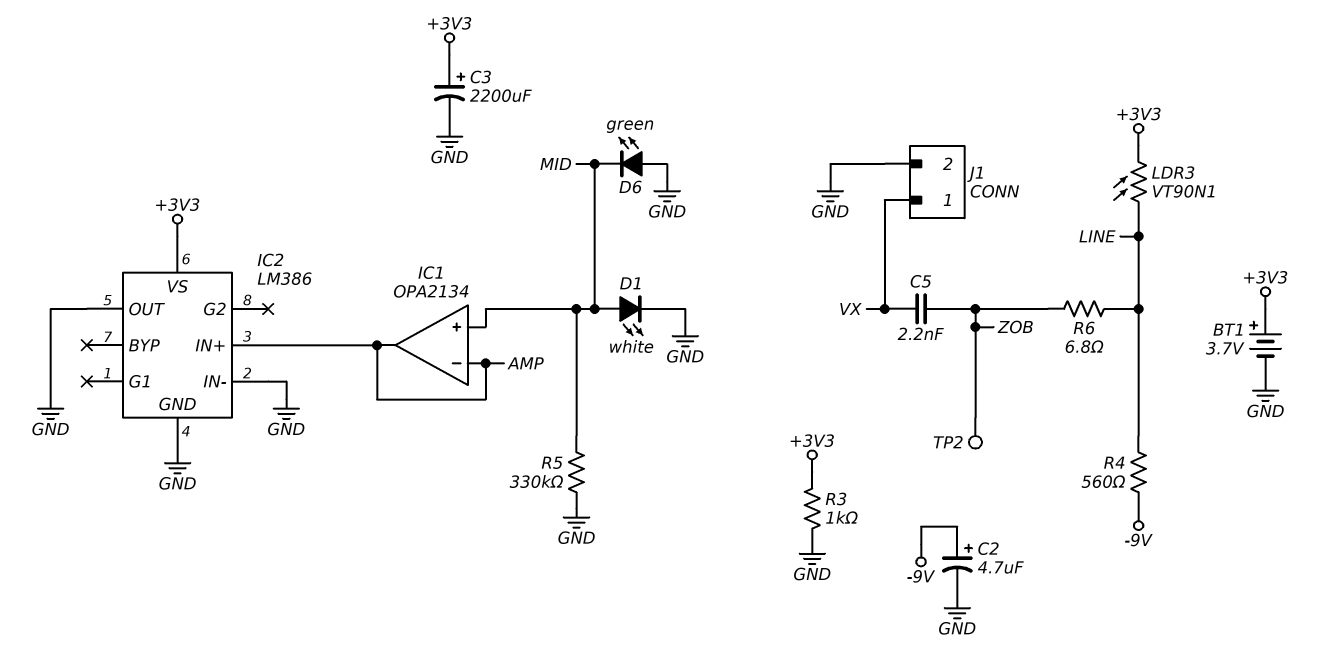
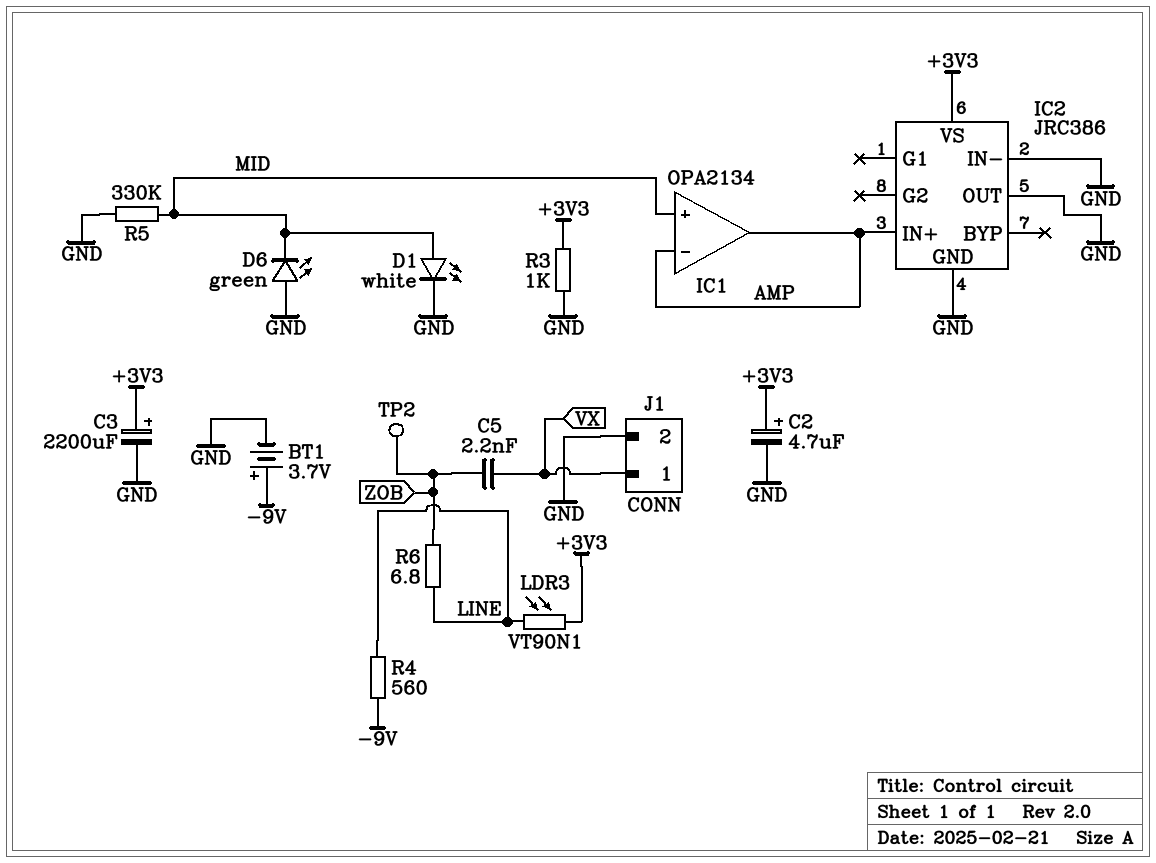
BT1: 3.7V (plus +3V3, minus GND) -> 3.7V (plus -9V, minus GND)
C2: 4.7uF (plus -9V, minus GND) -> 4.7uF (plus +3V3, minus GND)
IC2: LM386 -> JRC386

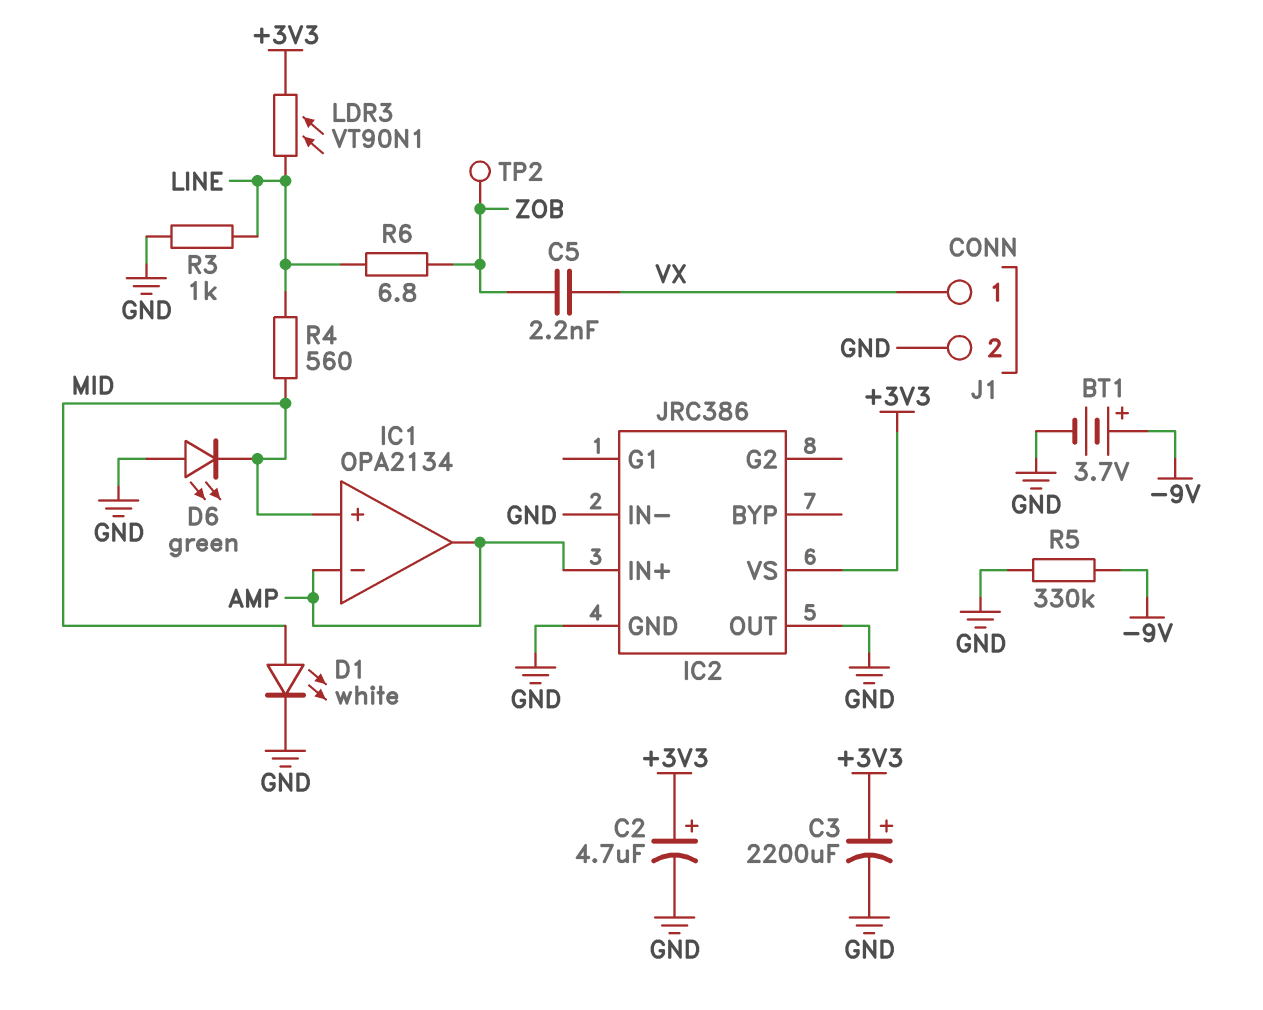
R3: 1k (+3V3, GND) -> 1k (GND, LINE)
R4: 560 (-9V, LINE) -> 560 (LINE, MID)
R5: 330k (GND, MID) -> 330k (-9V, GND)

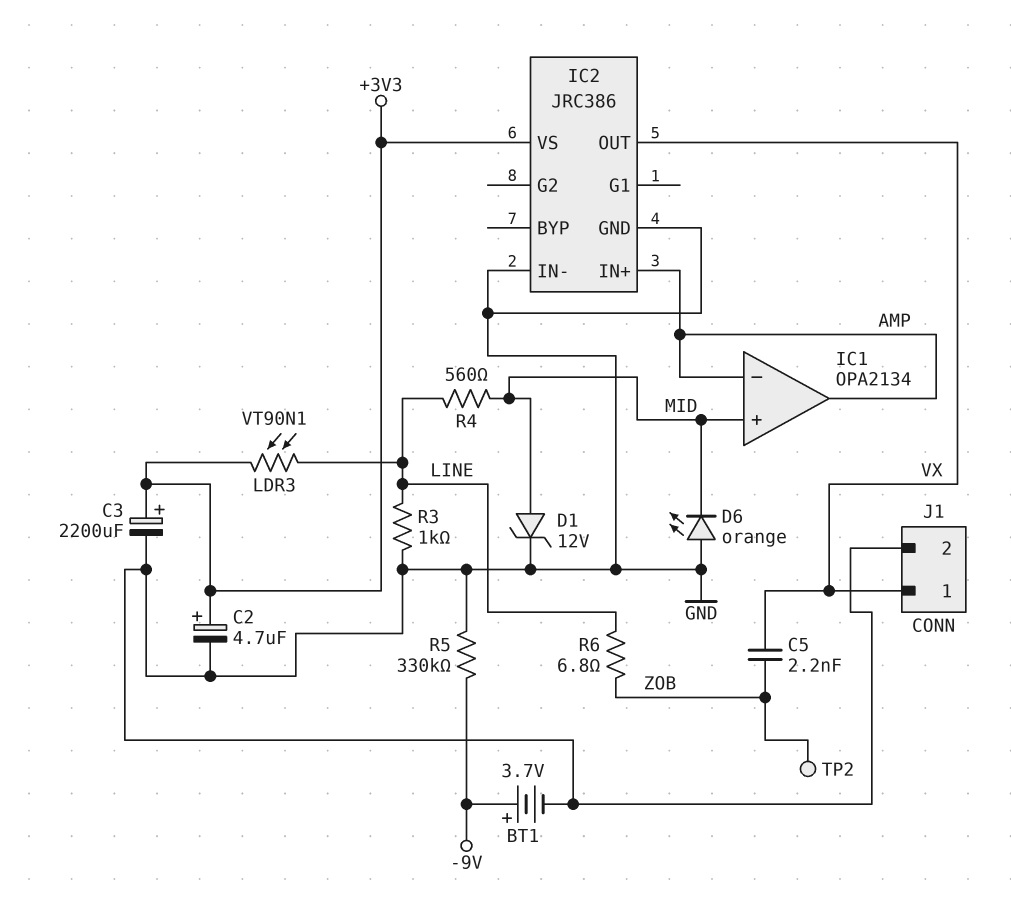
D1: LED white (A MID, K GND) -> zener 12V (A MID, K GND)
D6: LED green (A GND, K MID) -> LED orange (A GND, K MID)
IC2 pin OUT: GND -> VX

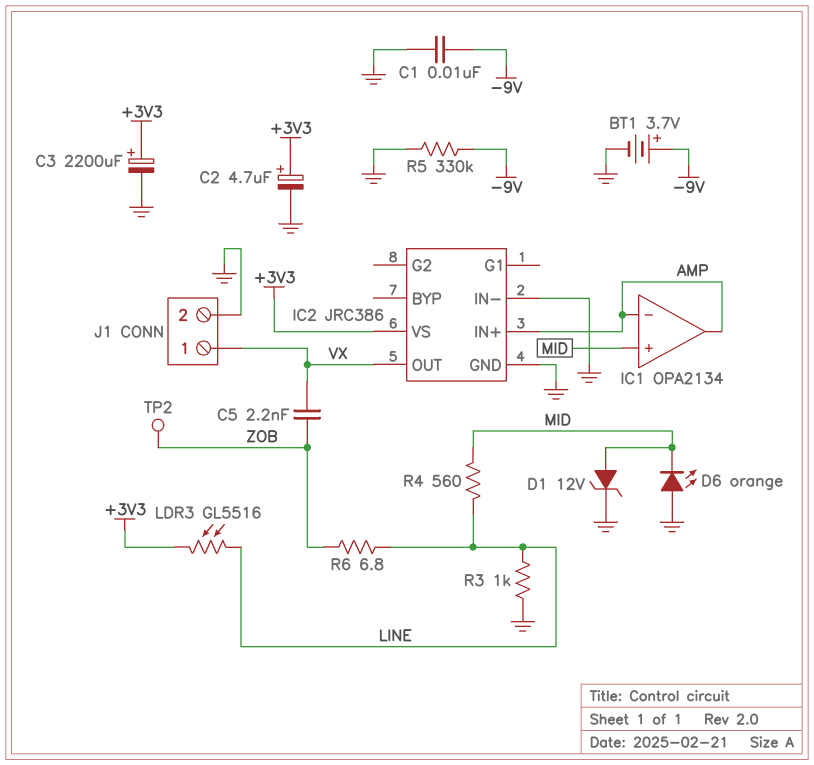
C1: none -> 10nF (-9V, GND)
LDR3: VT90N1 (+3V3, LINE) -> GL5516 (+3V3, LINE)

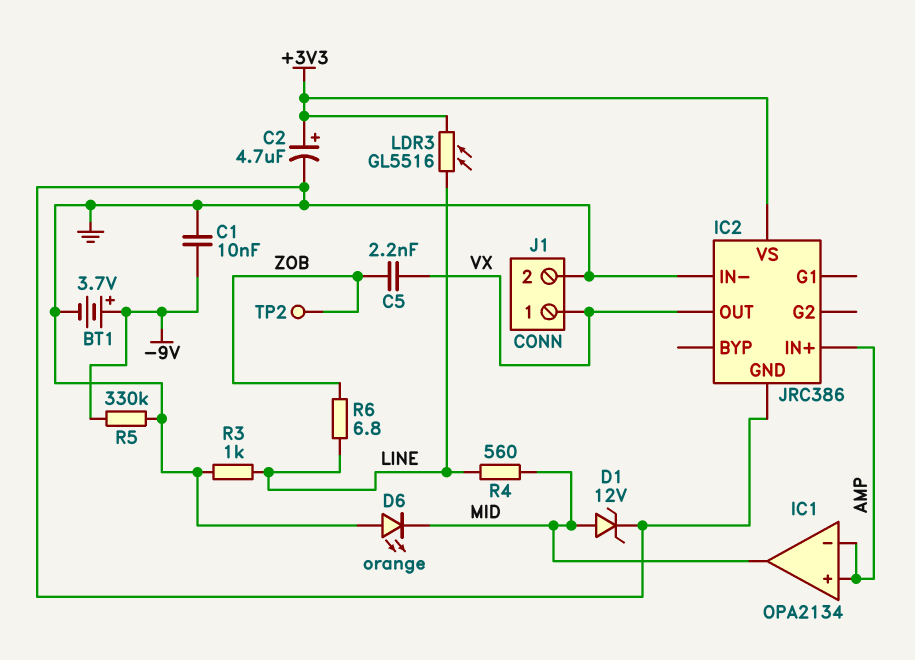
C3: 2200uF (plus +3V3, minus GND) -> none
IC1 pin in+: MID -> AMP
IC1 pin out: AMP -> MID

